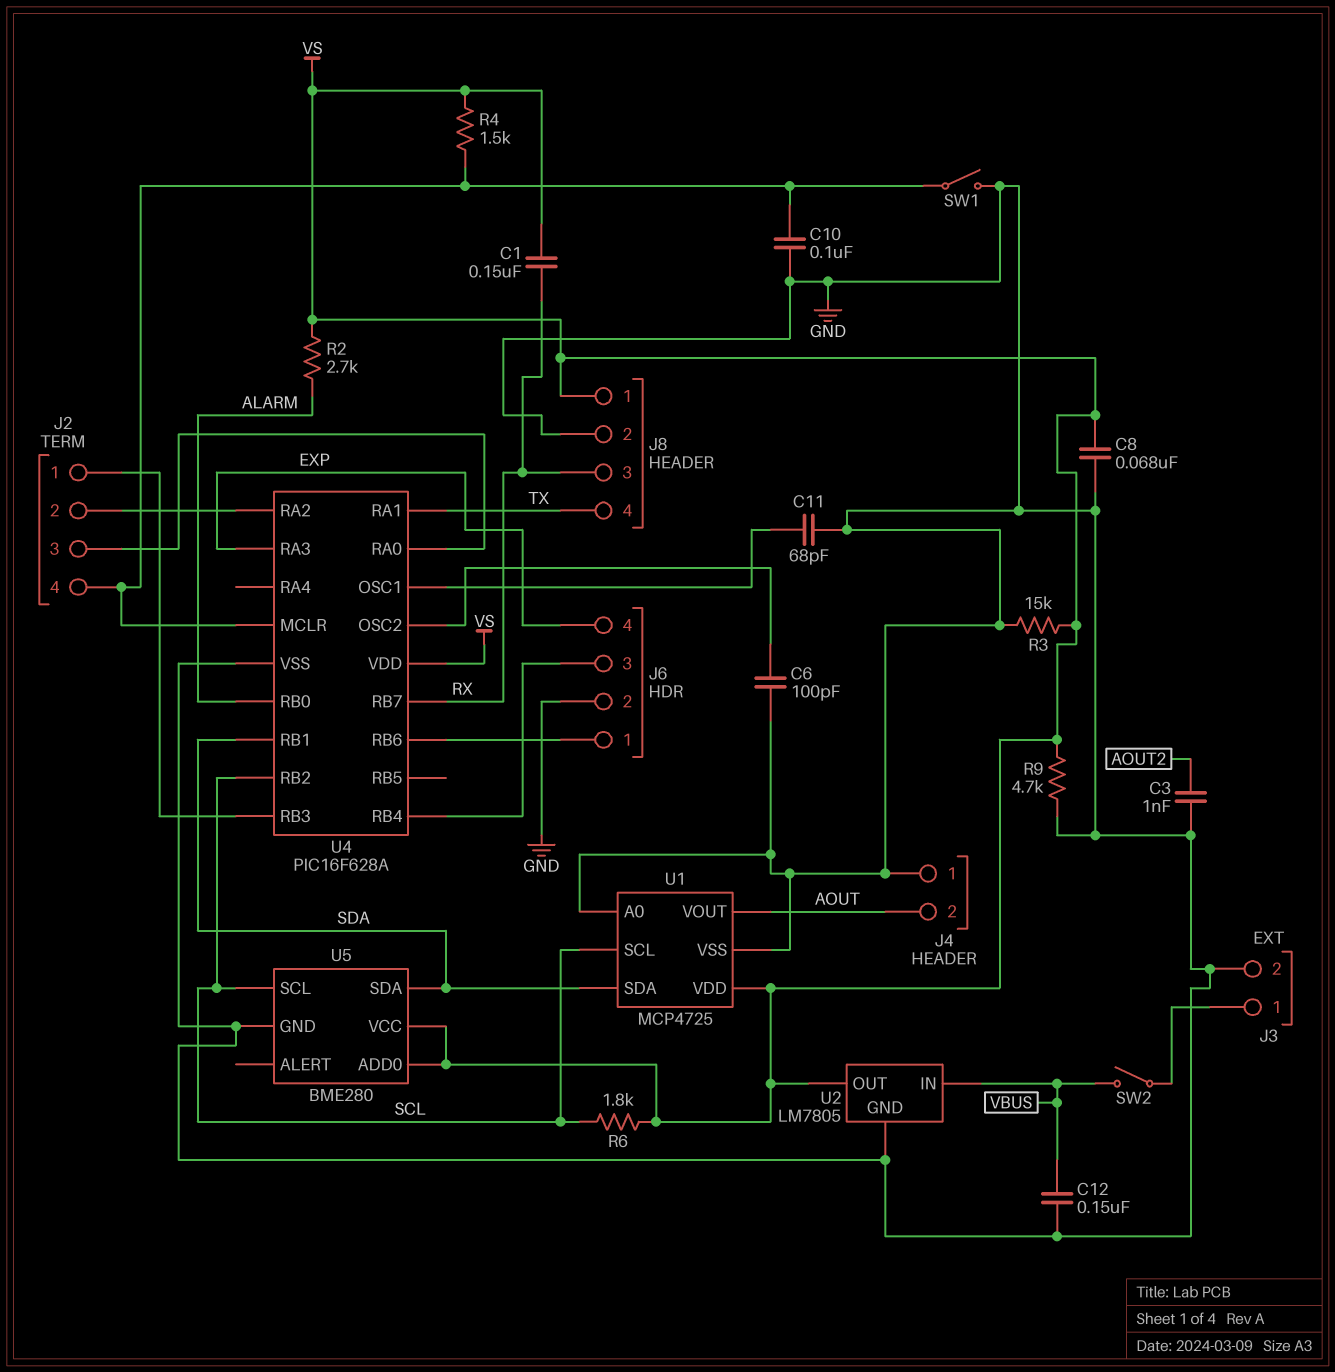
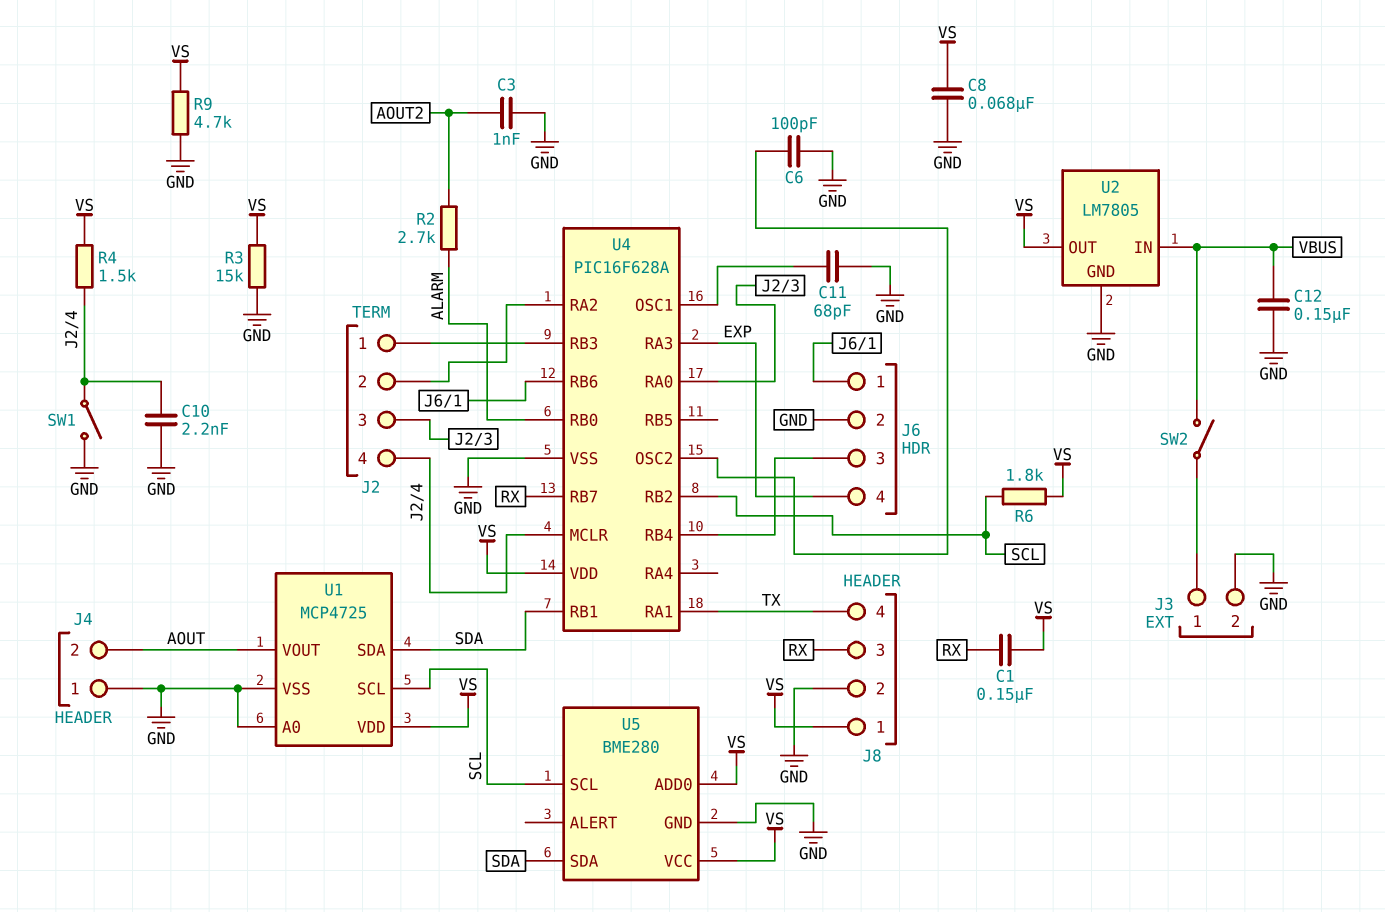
C10: 100nF (GND, J2/4) -> 2.2nF (GND, J2/4)
R2: 2.7k (ALARM, VS) -> 2.7k (ALARM, AOUT2)

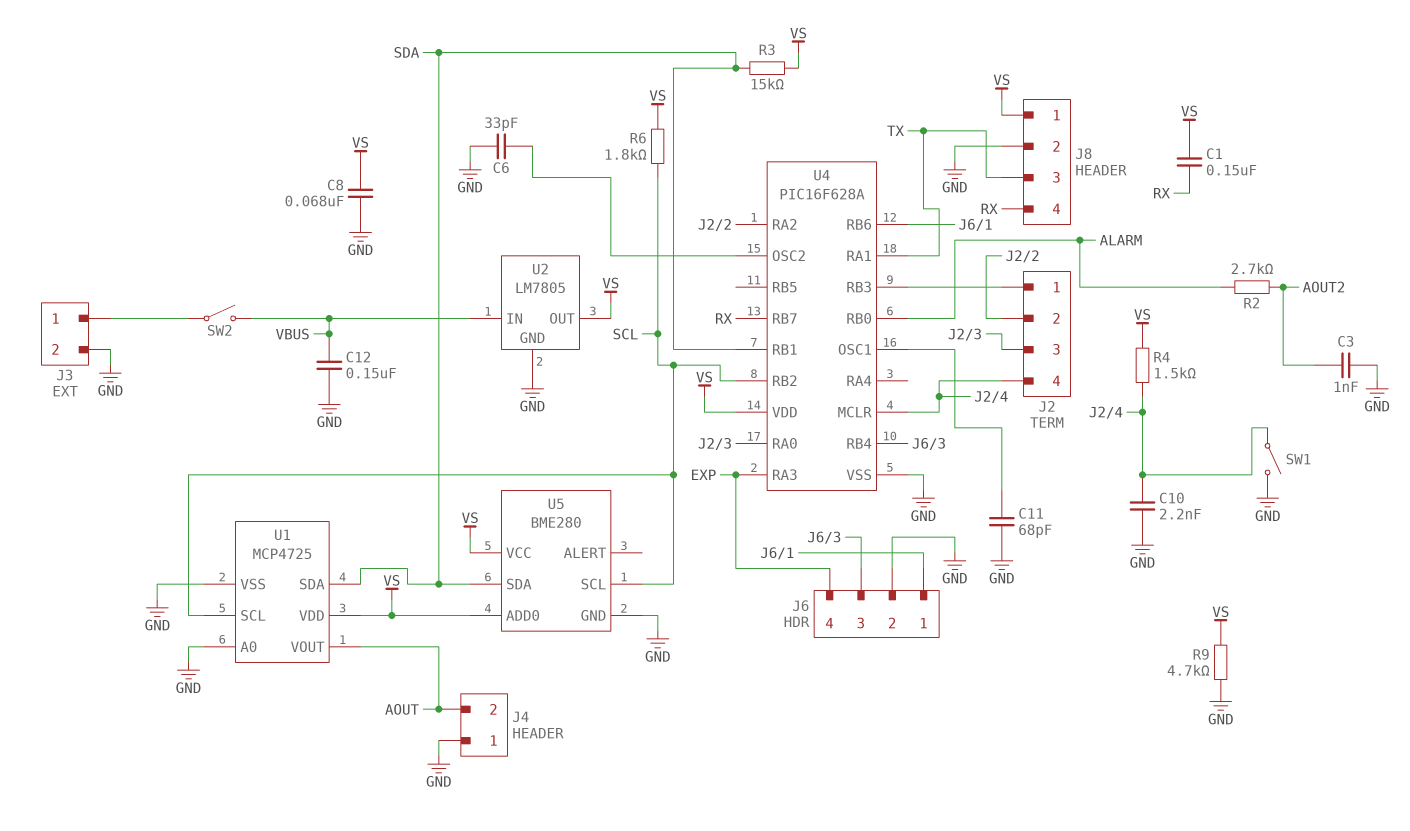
C6: 100pF (GND, U4/OSC2) -> 33pF (GND, U4/OSC2)
J8 pin 3: RX -> TX
J8 pin 4: TX -> RX
R3: 15k (GND, VS) -> 15k (SDA, VS)

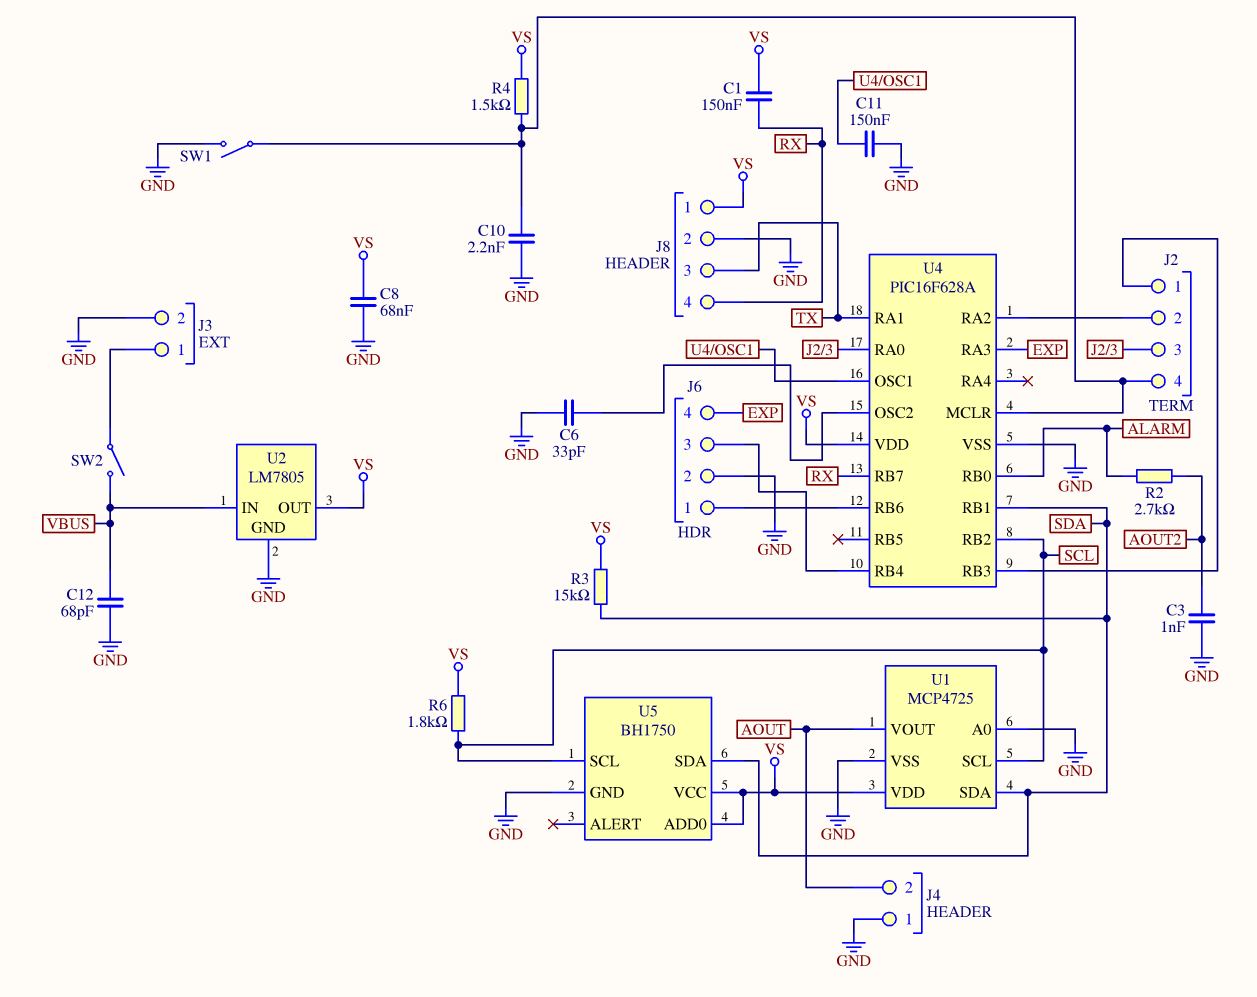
C11: 68pF (GND, U4/OSC1) -> 150nF (GND, U4/OSC1)
C12: 150nF (GND, VBUS) -> 68pF (GND, VBUS)
R9: 4.7k (GND, VS) -> none
U5: BME280 -> BH1750

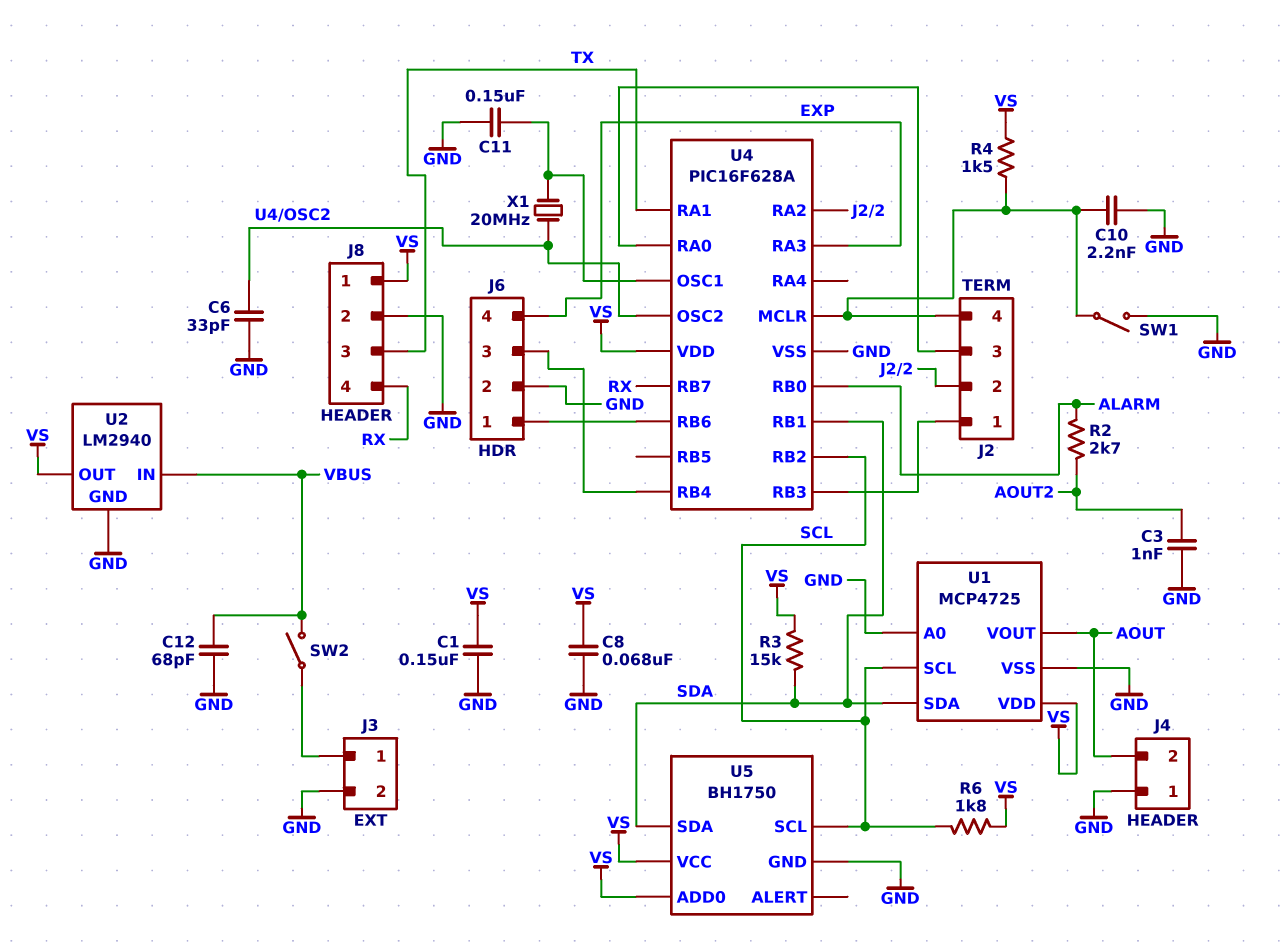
C1: 150nF (RX, VS) -> 150nF (GND, VS)
U2: LM7805 -> LM2940
X1: none -> 20MHz (U4/OSC1, U4/OSC2)

